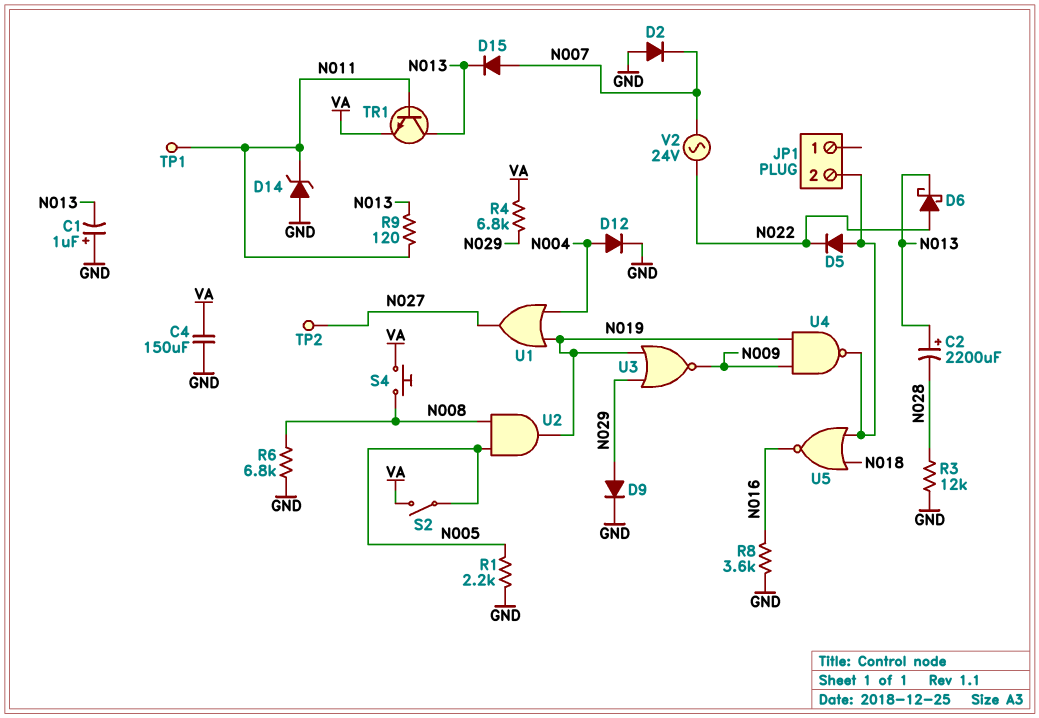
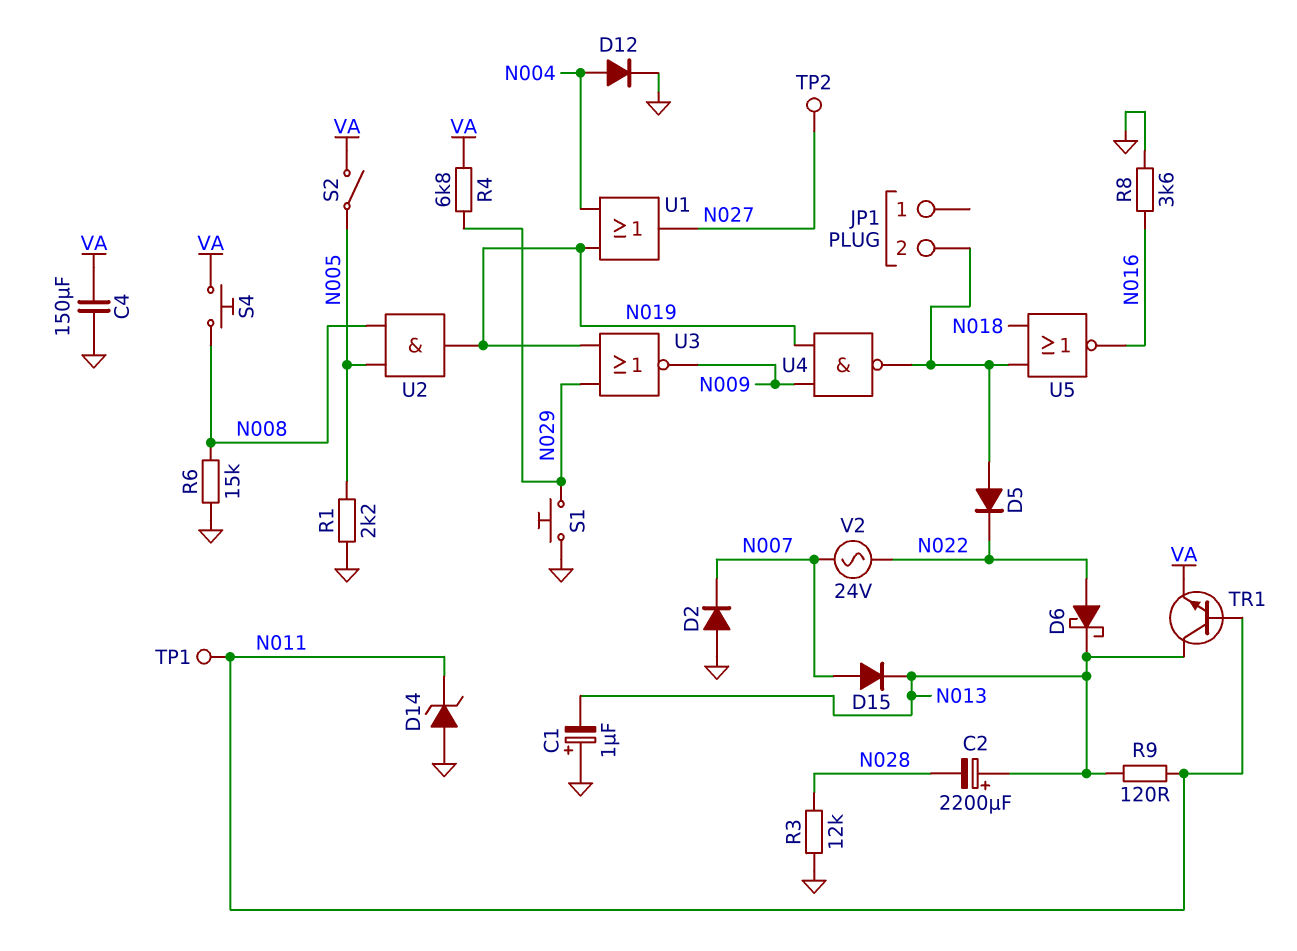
D9: diode (A N029, K GND) -> none
R6: 6.8k (GND, N008) -> 15k (GND, N008)
S1: none -> button (GND, N029)

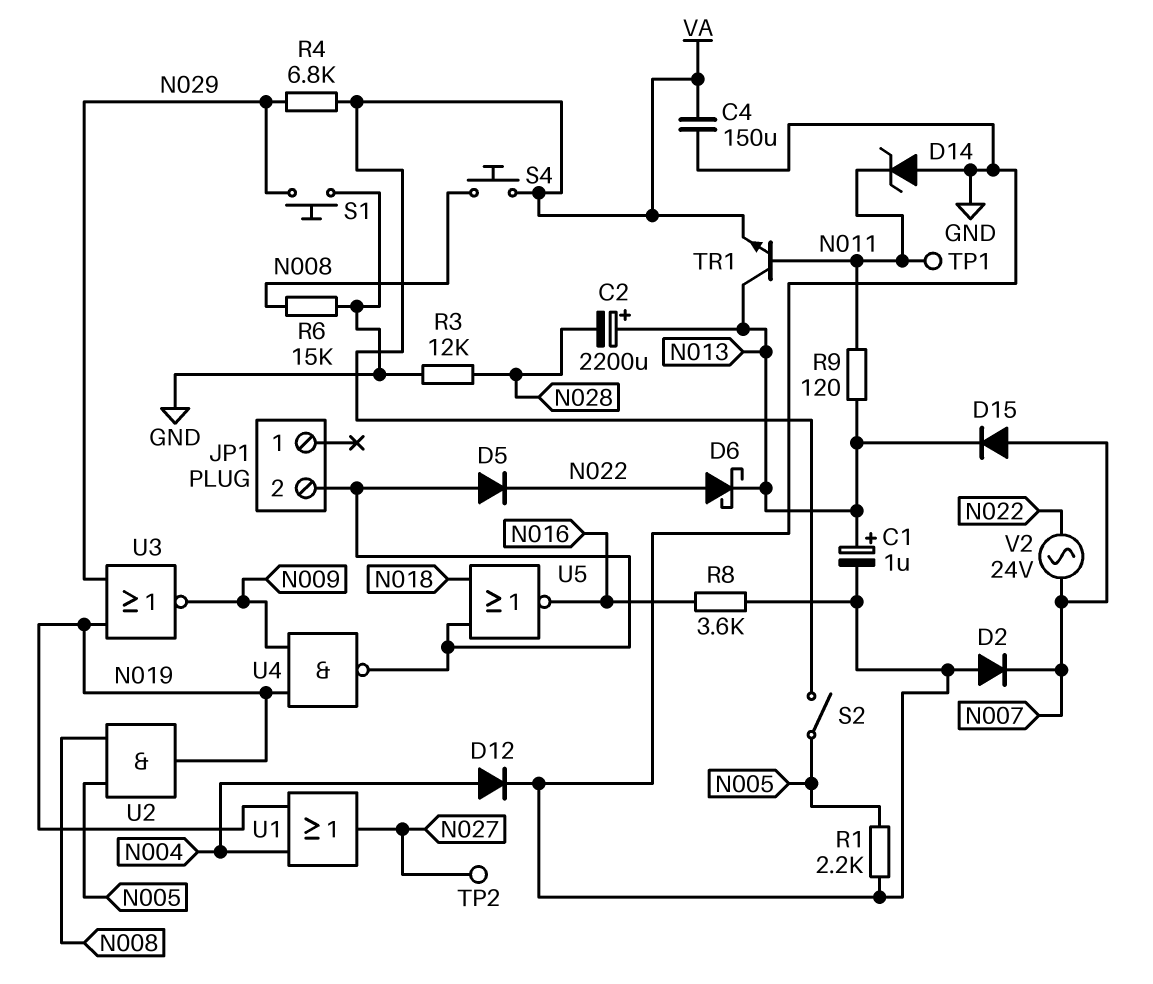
C1: 1uF (plus GND, minus N013) -> 1uF (plus N013, minus GND)

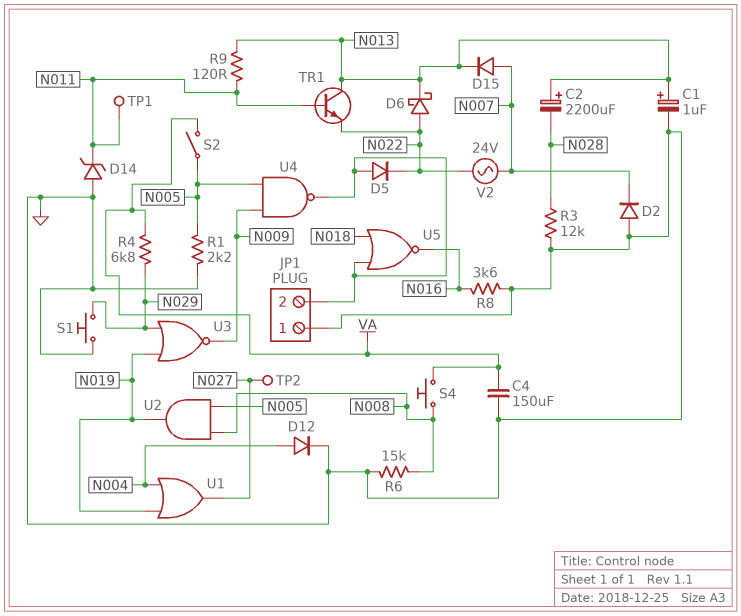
JP1 pin 1: none -> GND
TR1: NPN (B N011, C N013, E VA) -> NPN (B N011, C N013, E N022)
U4: NAND (in N009, in N019, out JP1/2) -> NAND (in N005, in N009, out JP1/2)

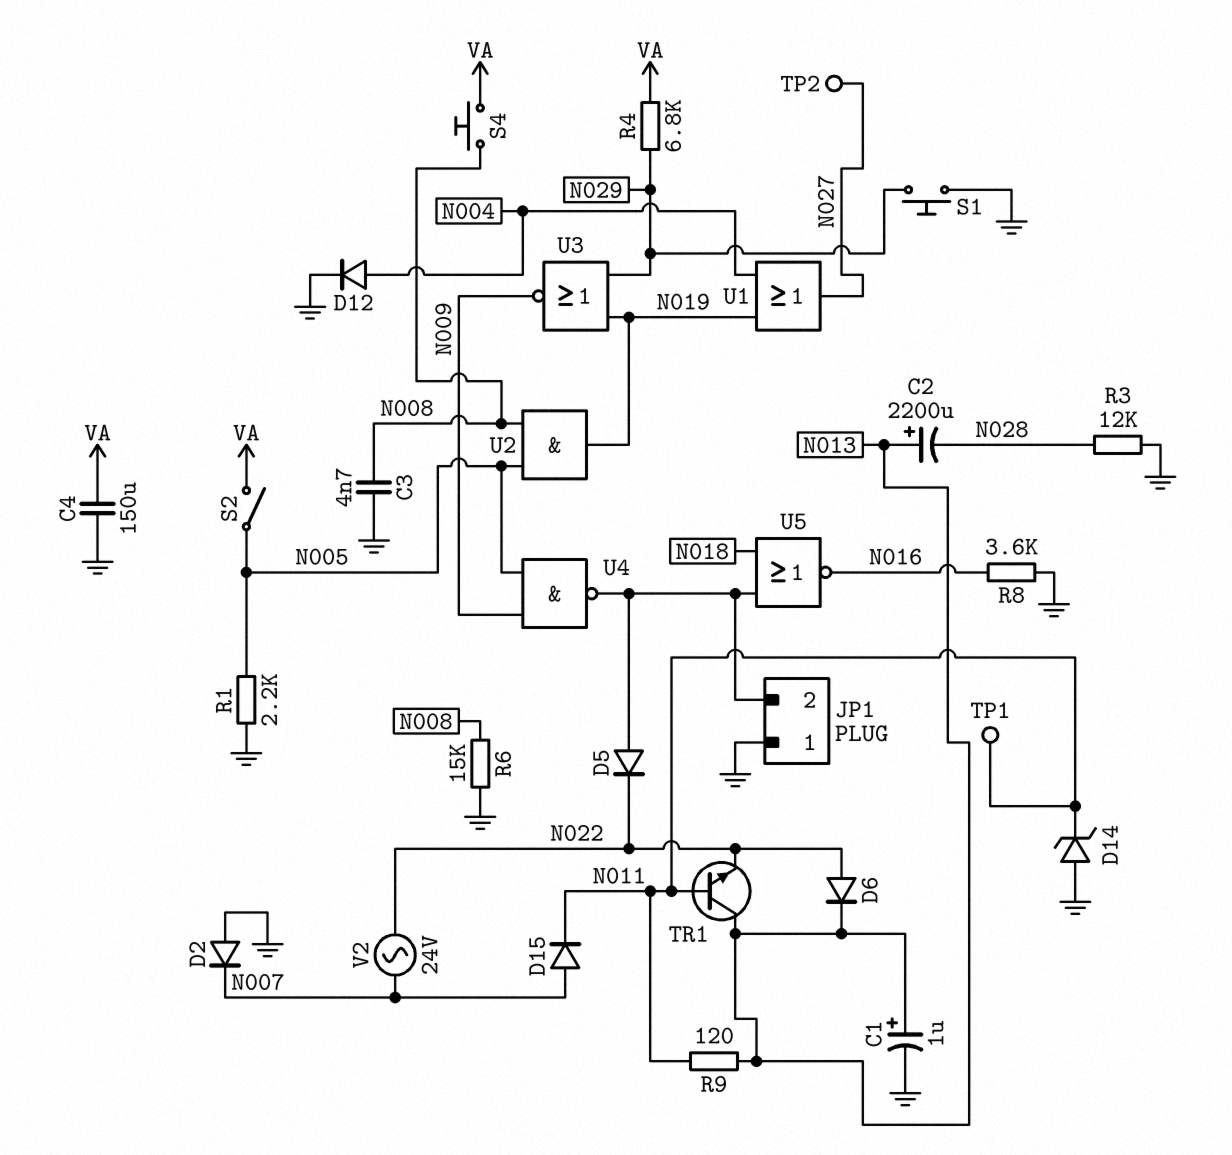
C3: none -> 4.7nF (GND, N008)
D6: schottky (A N022, K N013) -> diode (A N022, K N013)
D15: diode (A N007, K N013) -> diode (A N007, K N011)

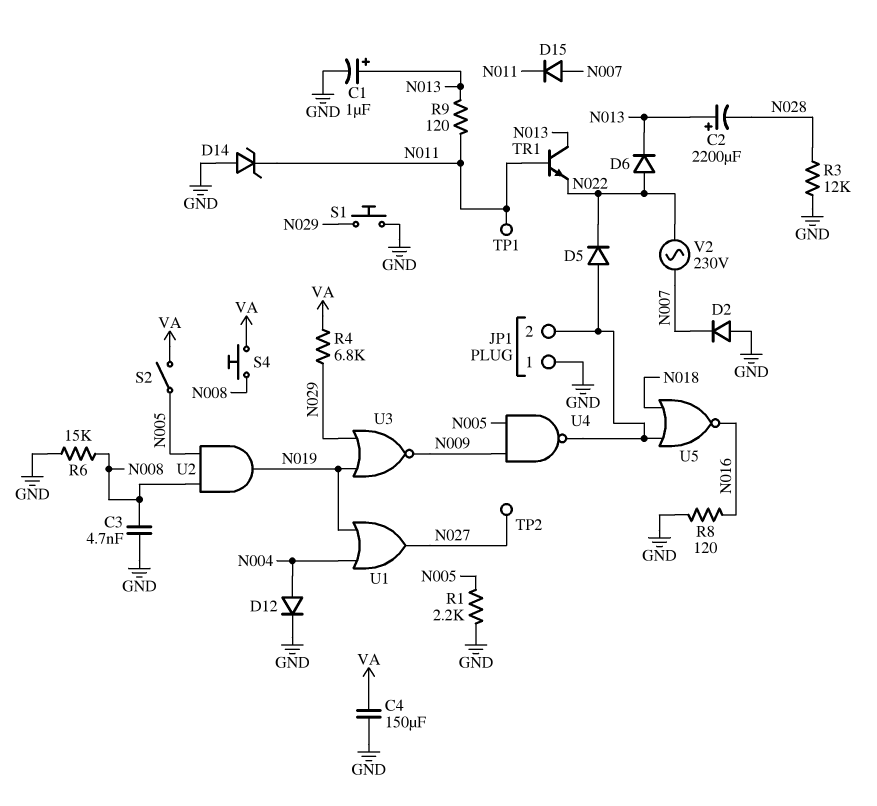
R8: 3.6k (GND, N016) -> 120 (GND, N016)
V2: AC 24V (N007, N022) -> AC 230V (N007, N022)

